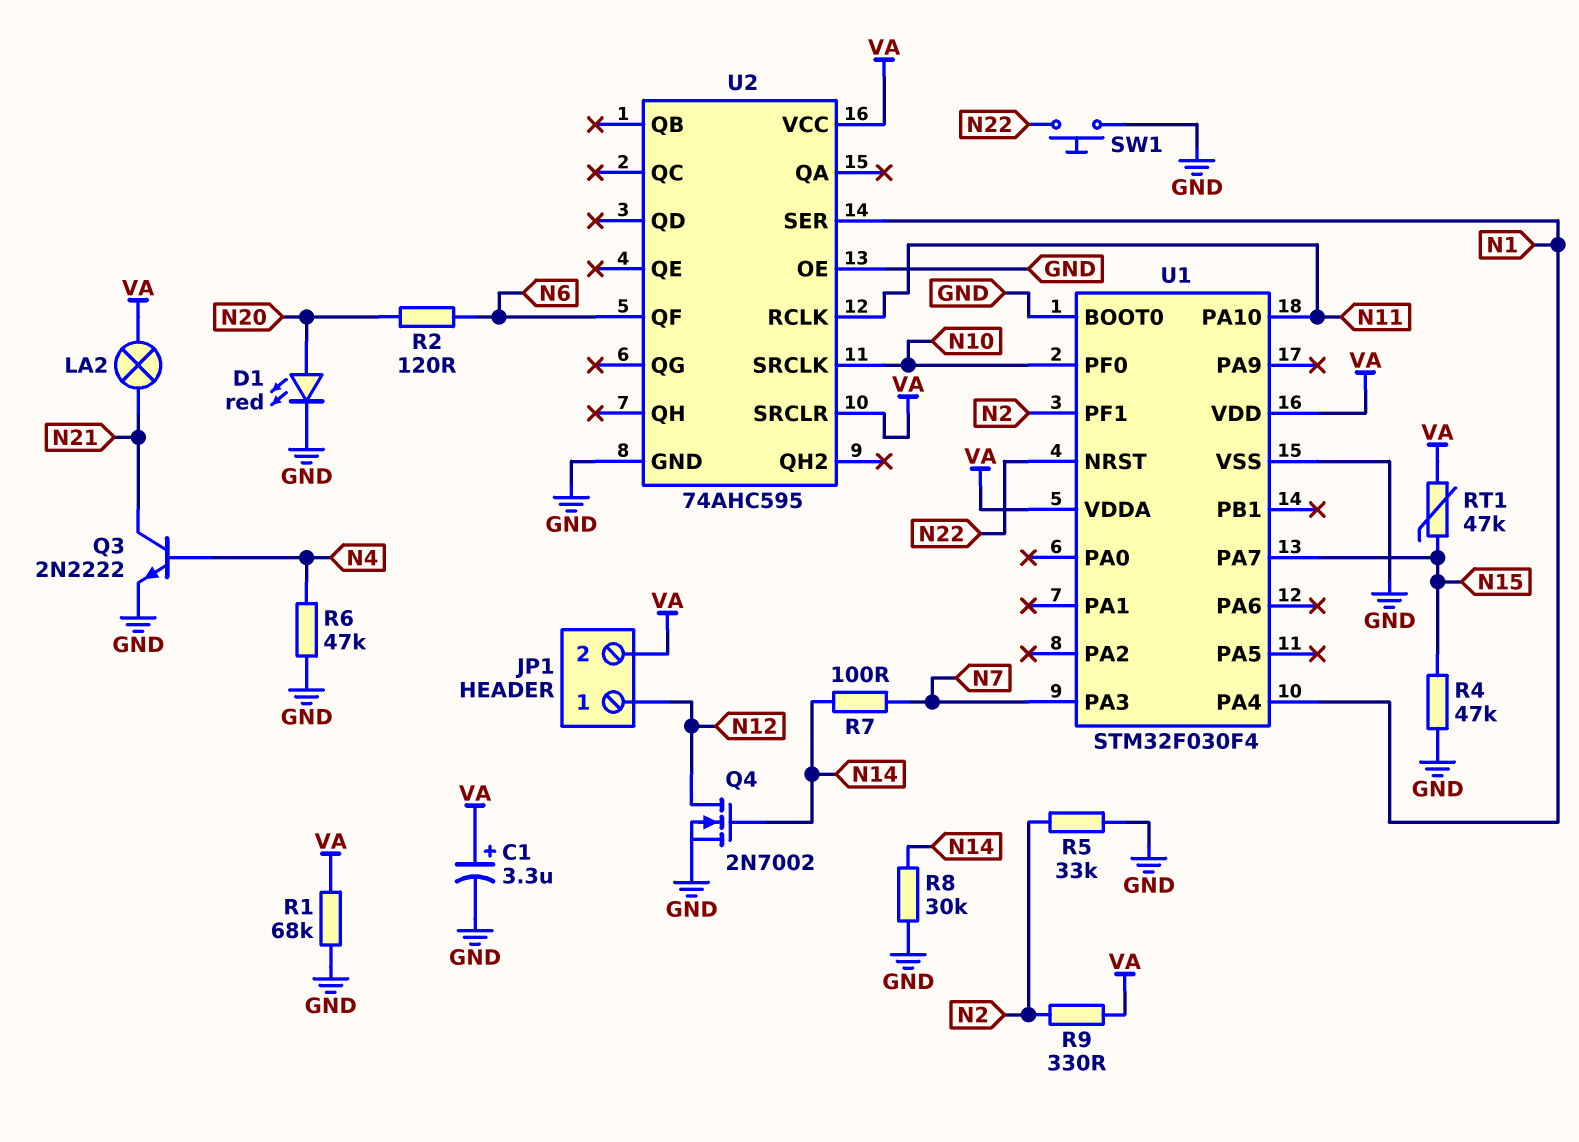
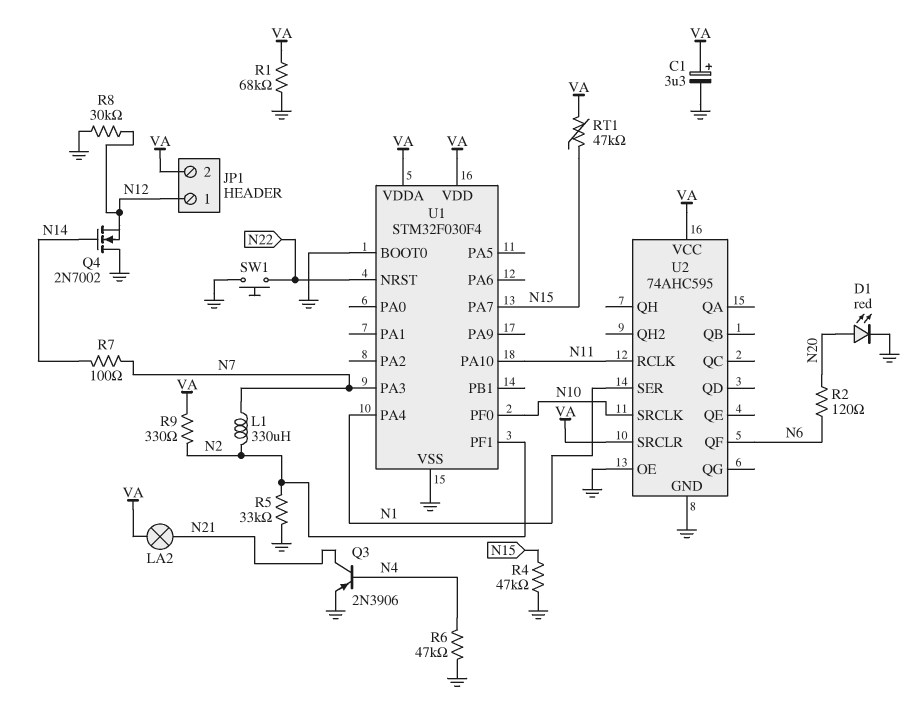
L1: none -> 330uH (N2, N7)
Q3: NPN 2N2222 (B N4, C N21, E GND) -> PNP 2N3906 (B N4, C N21, E GND)
Q4: NMOS 2N7002 (G N14, D N12, S GND) -> NMOS 2N7002 (G N14, D GND, S N12)
R8: 30k (GND, N14) -> 30k (GND, N12)

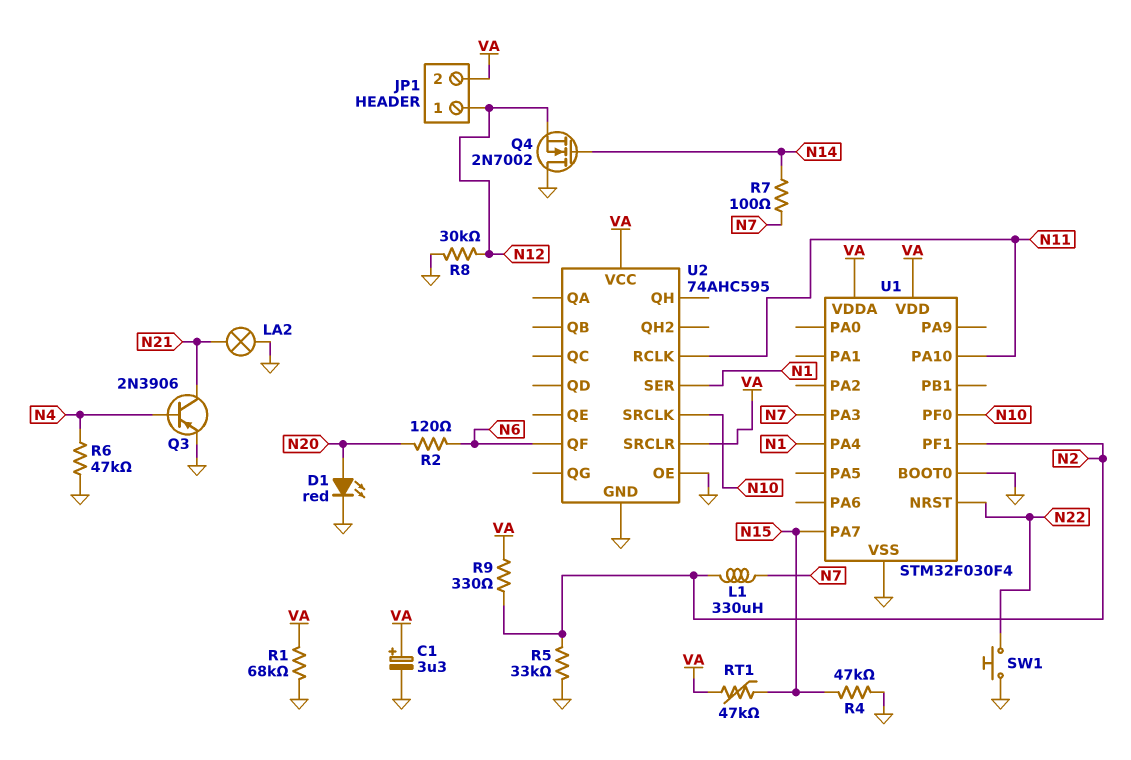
LA2: lamp (N21, VA) -> lamp (GND, N21)

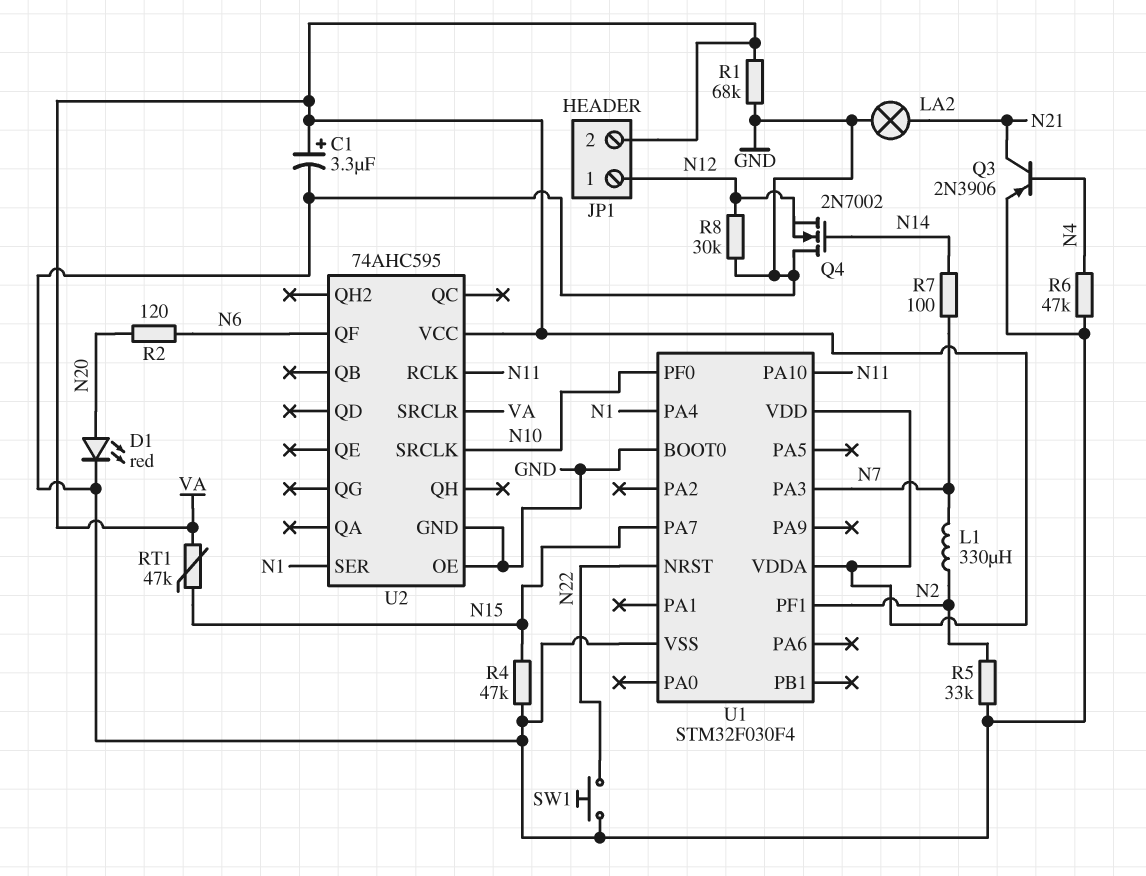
R9: 330 (N2, VA) -> none

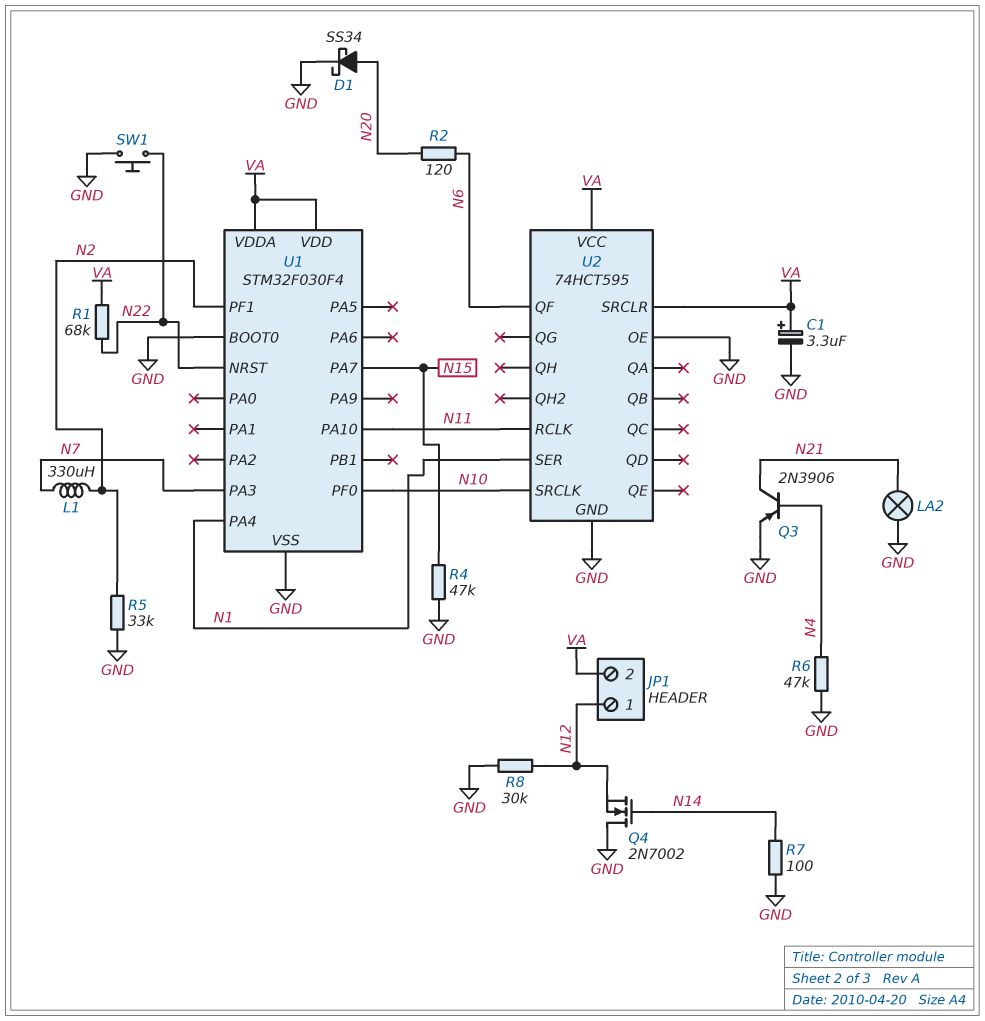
D1: LED red (A N20, K GND) -> schottky SS34 (A N20, K GND)
R1: 68k (GND, VA) -> 68k (N22, VA)
R7: 100 (N7, N14) -> 100 (GND, N14)
RT1: 47k (N15, VA) -> none
U2: 74AHC595 -> 74HCT595

